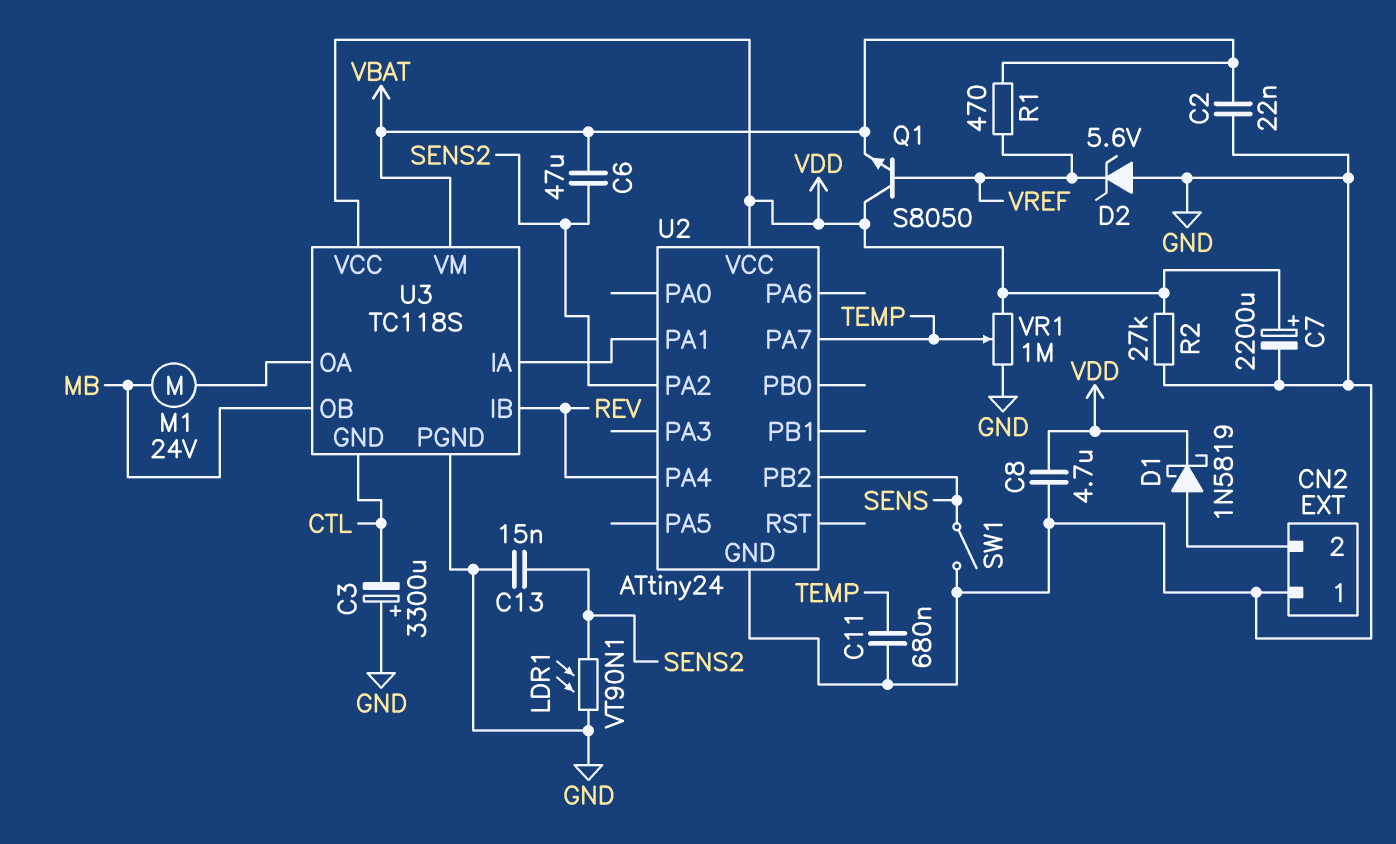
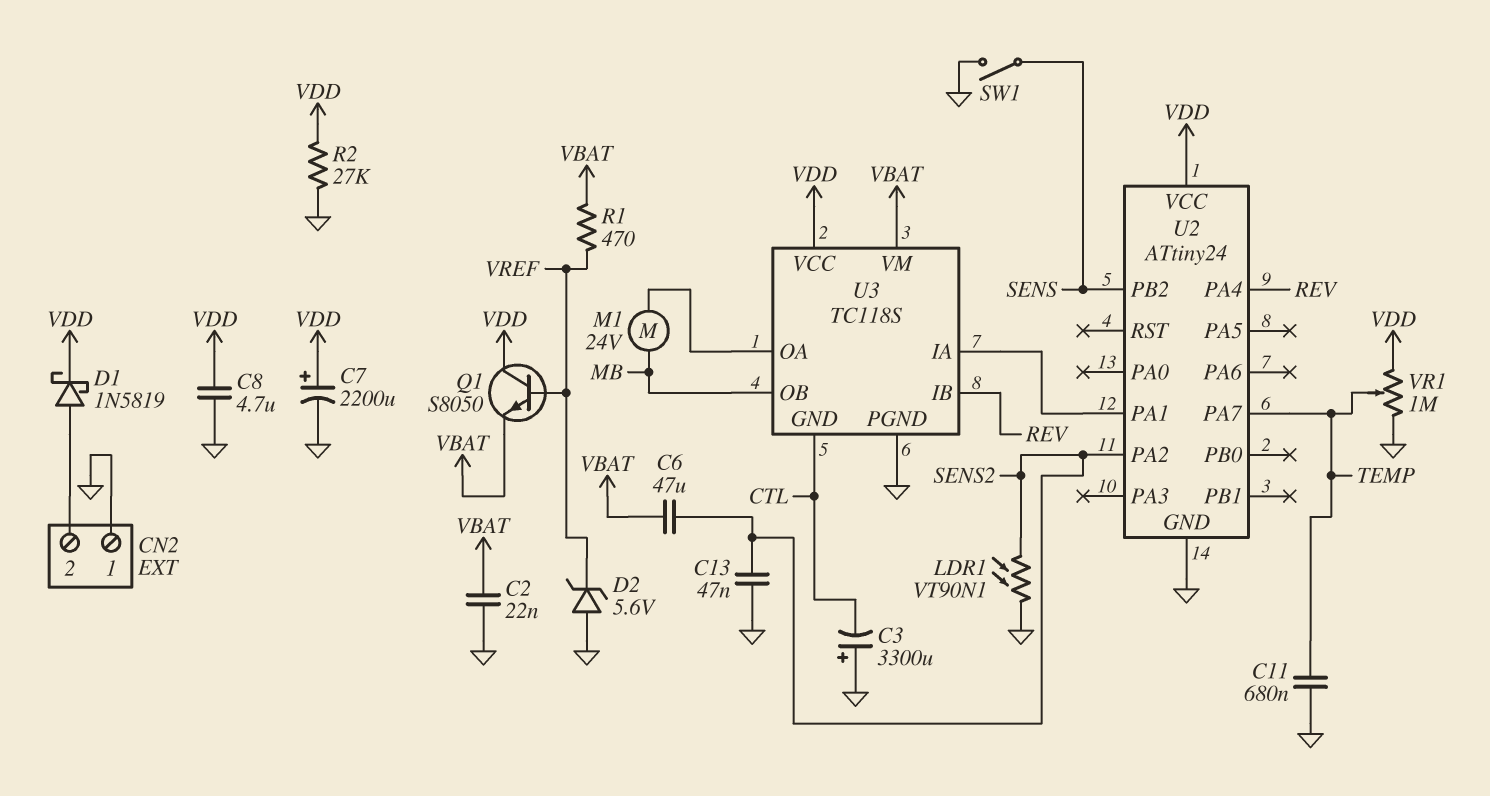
C13: 15nF (GND, SENS2) -> 47nF (GND, SENS2)

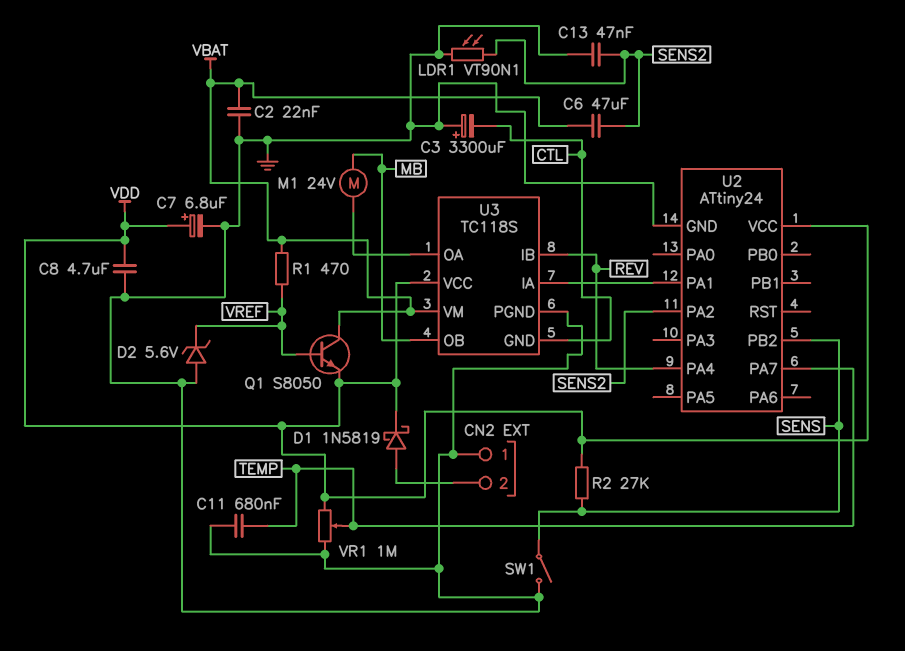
C7: 2200uF (plus VDD, minus GND) -> 6.8uF (plus VDD, minus GND)
Q1: NPN S8050 (B VREF, C VDD, E VBAT) -> NPN S8050 (B VREF, C VBAT, E VDD)
R2: 27k (GND, VDD) -> 27k (SENS, VDD)

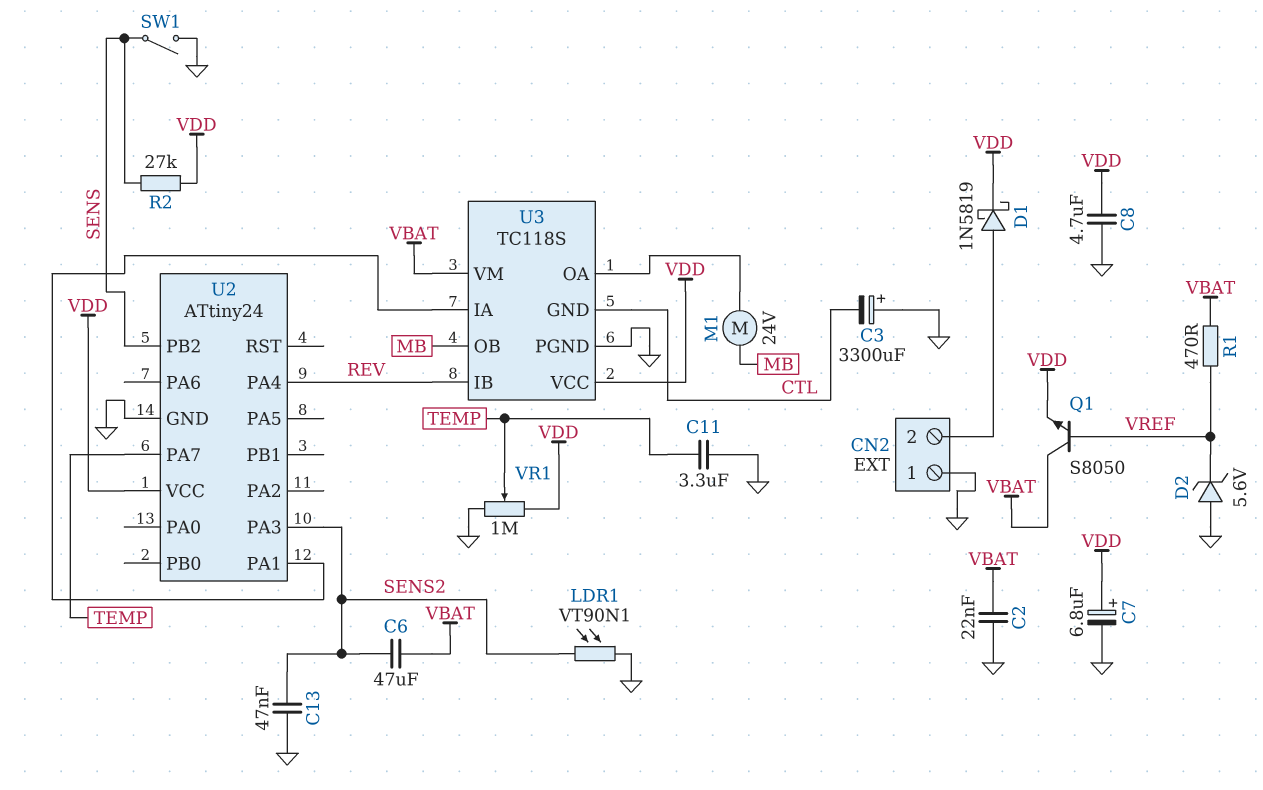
C11: 680nF (GND, TEMP) -> 3.3uF (GND, TEMP)
U2 pin PA2: SENS2 -> none
U2 pin PA3: none -> SENS2

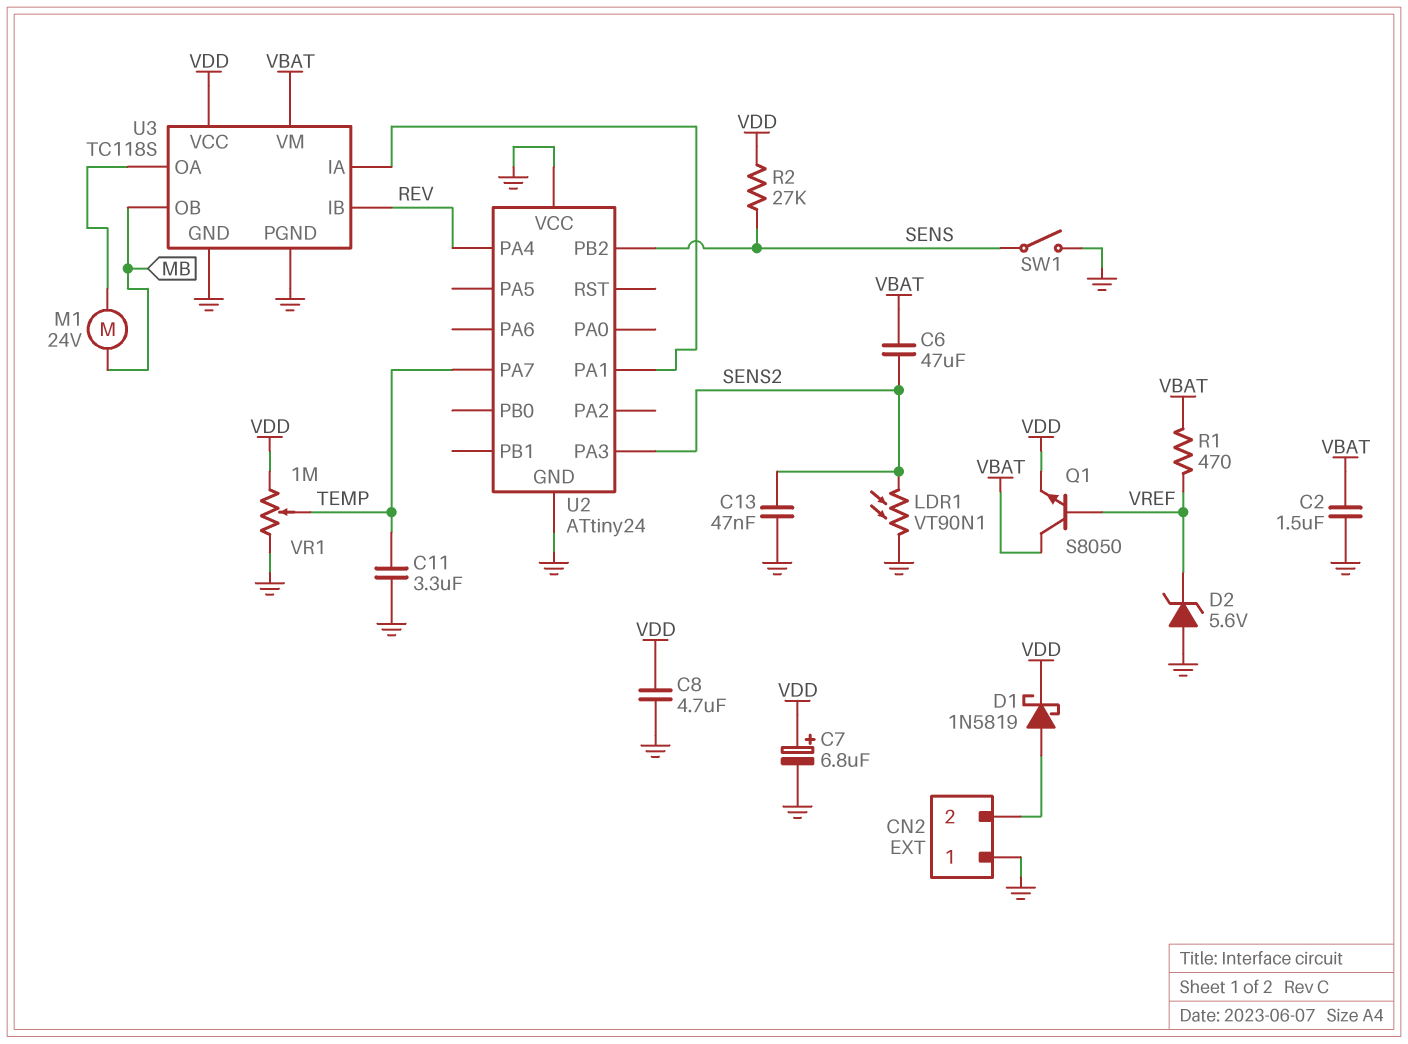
C2: 22nF (GND, VBAT) -> 1.5uF (GND, VBAT)
C3: 3300uF (plus GND, minus CTL) -> none
U2 pin VCC: VDD -> GND
U3 pin GND: CTL -> GND

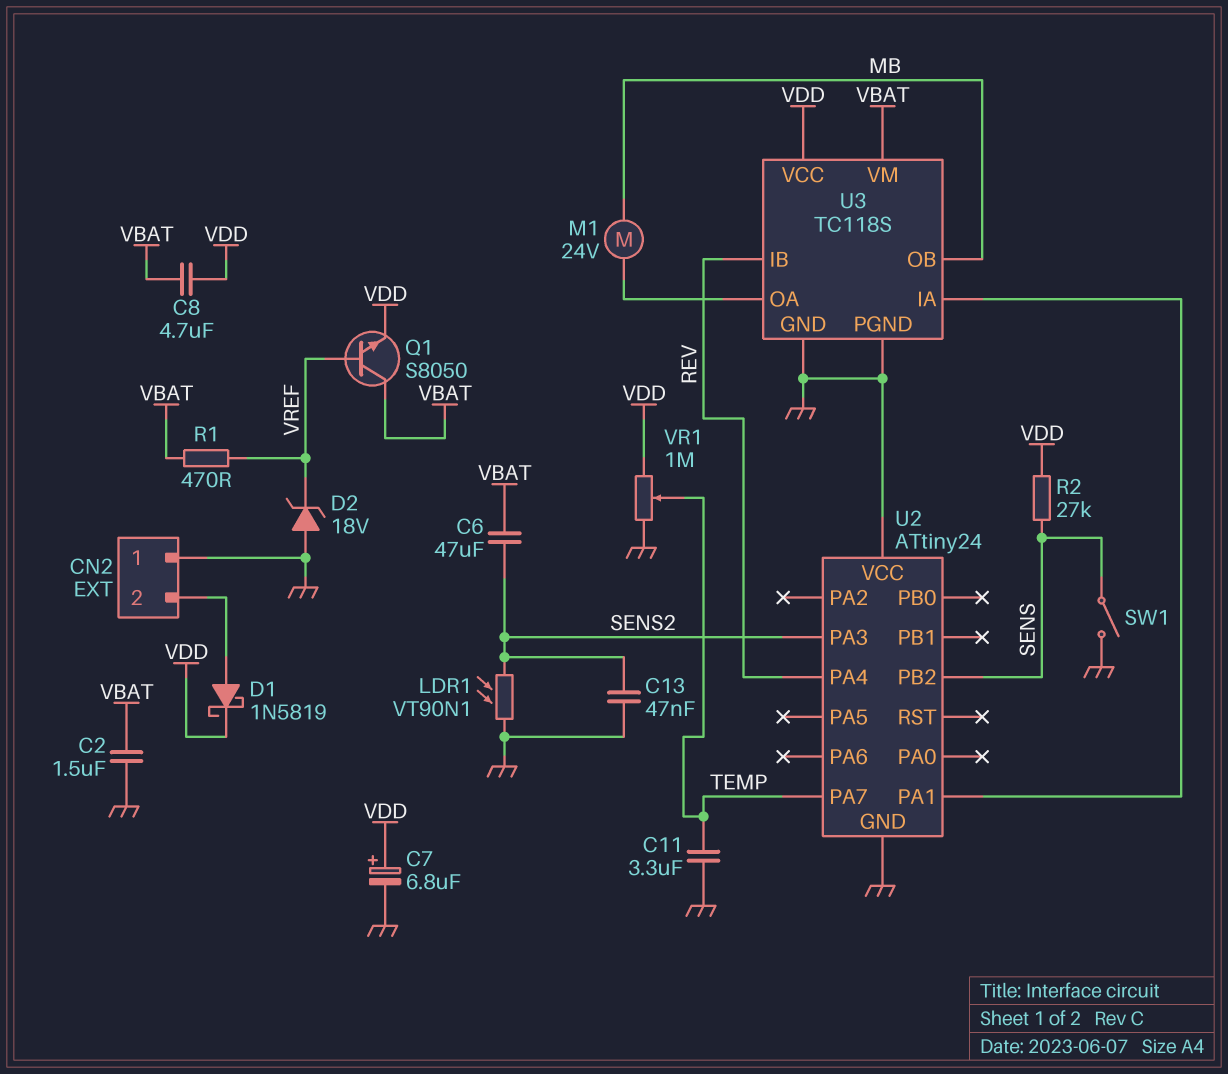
C8: 4.7uF (GND, VDD) -> 4.7uF (VBAT, VDD)
D2: zener 5.6V (A GND, K VREF) -> zener 18V (A GND, K VREF)

